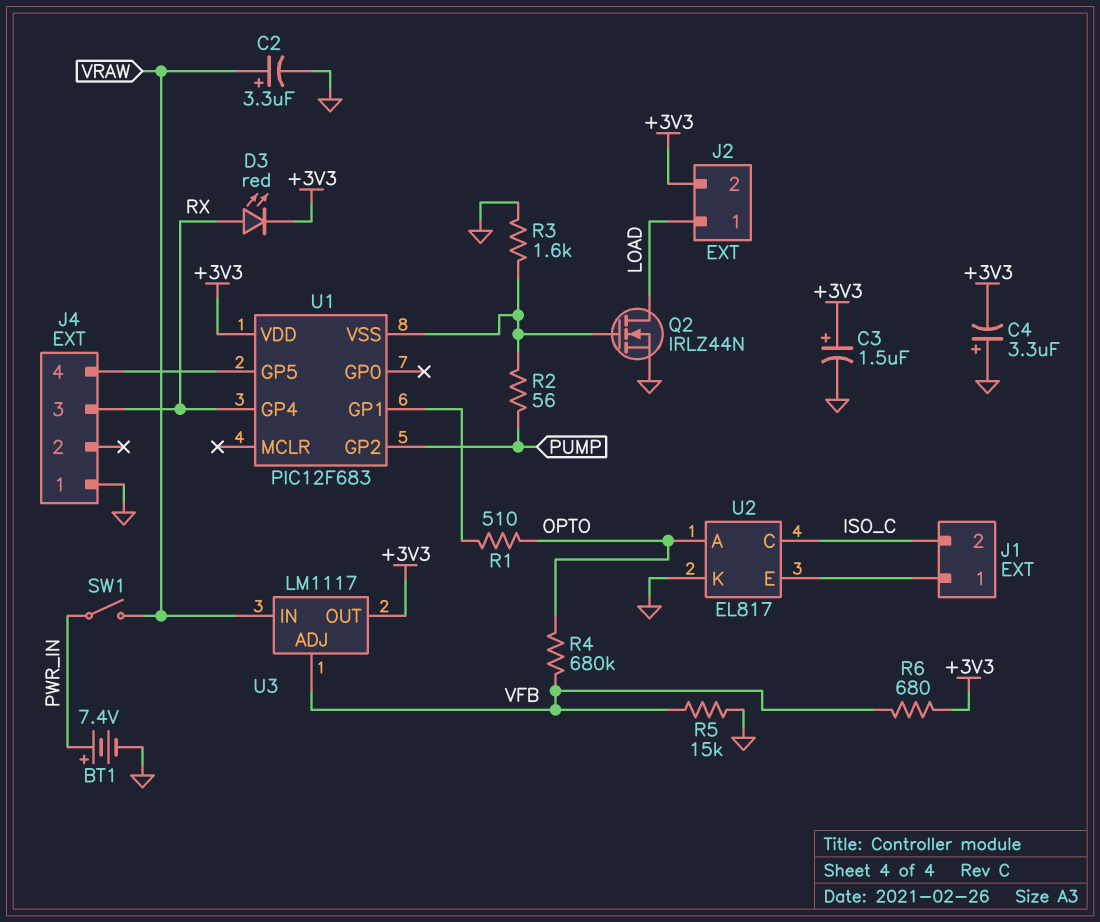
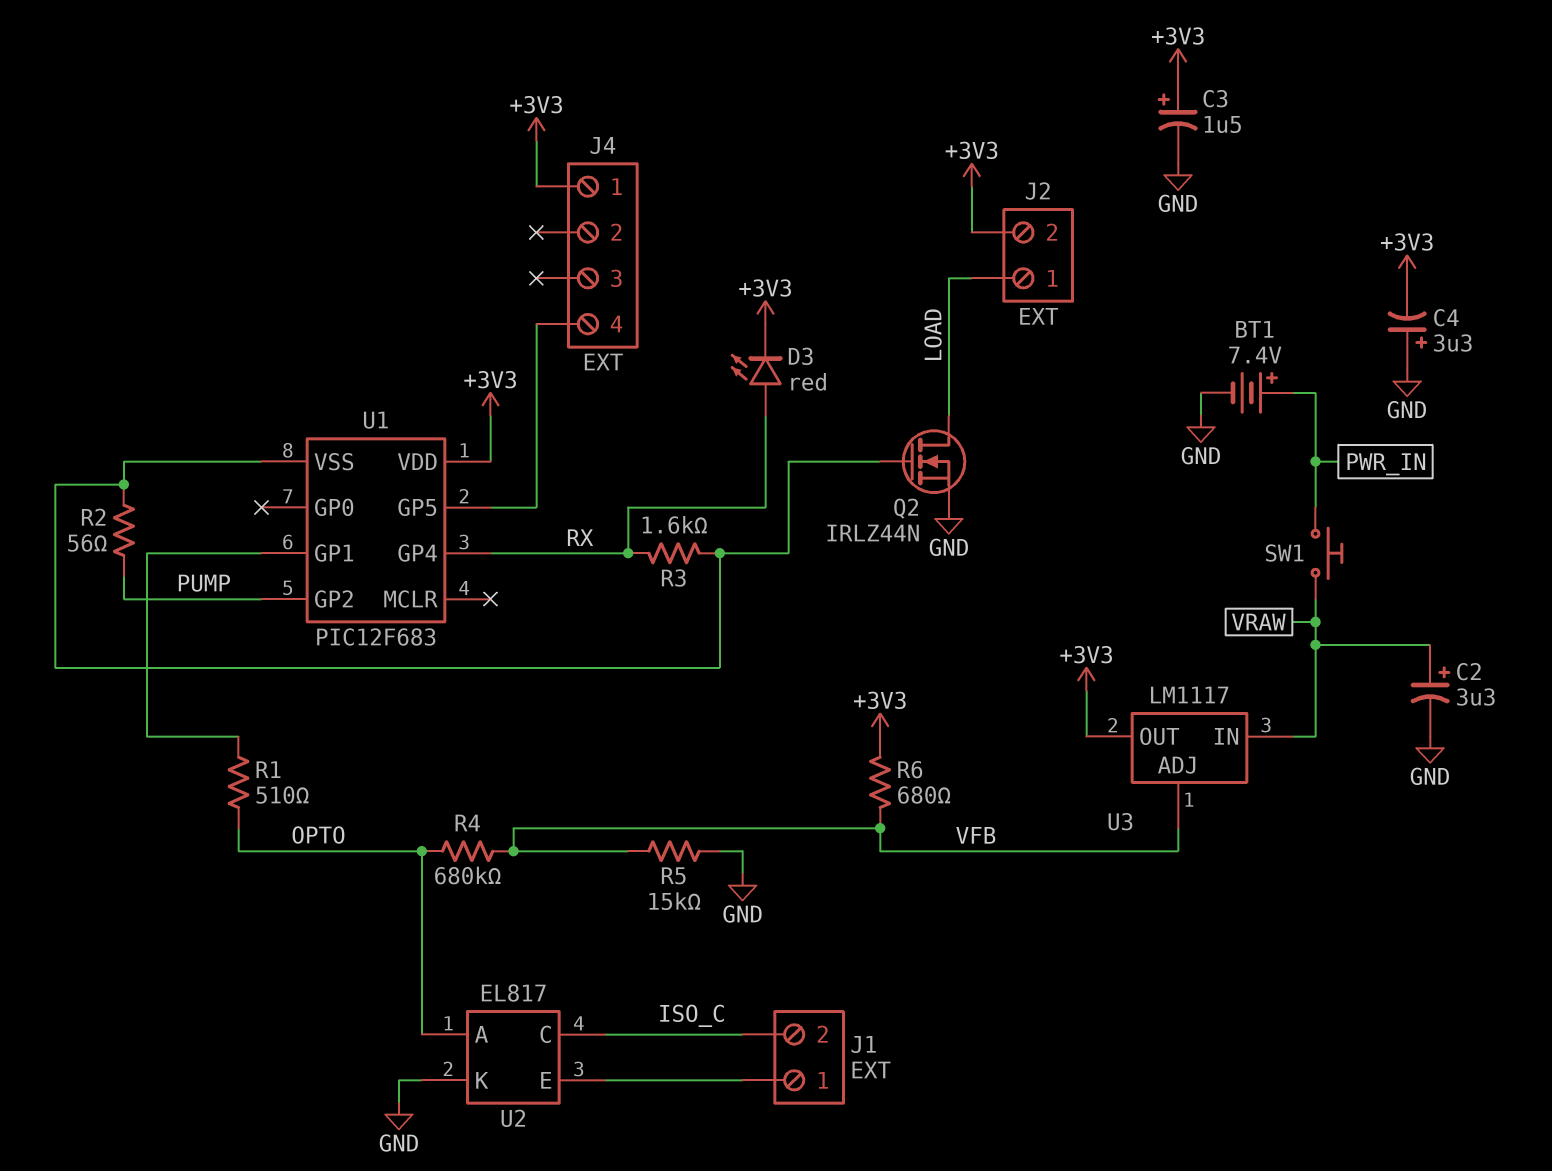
J4 pin 1: GND -> +3V3
J4 pin 3: RX -> none
R3: 1.6k (GND, U1/VSS) -> 1.6k (RX, U1/VSS)
SW1: switch (PWR_IN, VRAW) -> button (PWR_IN, VRAW)

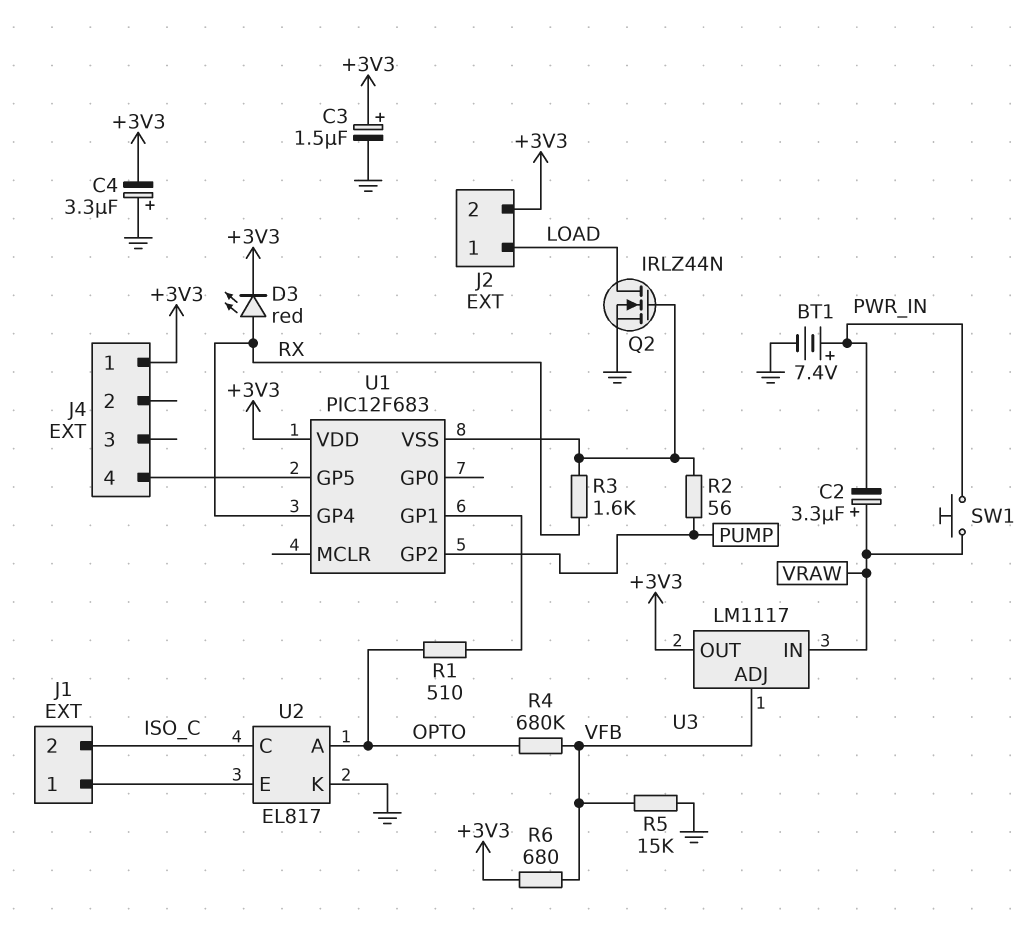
C2: 3.3uF (plus VRAW, minus GND) -> 3.3uF (plus VRAW, minus PWR_IN)

